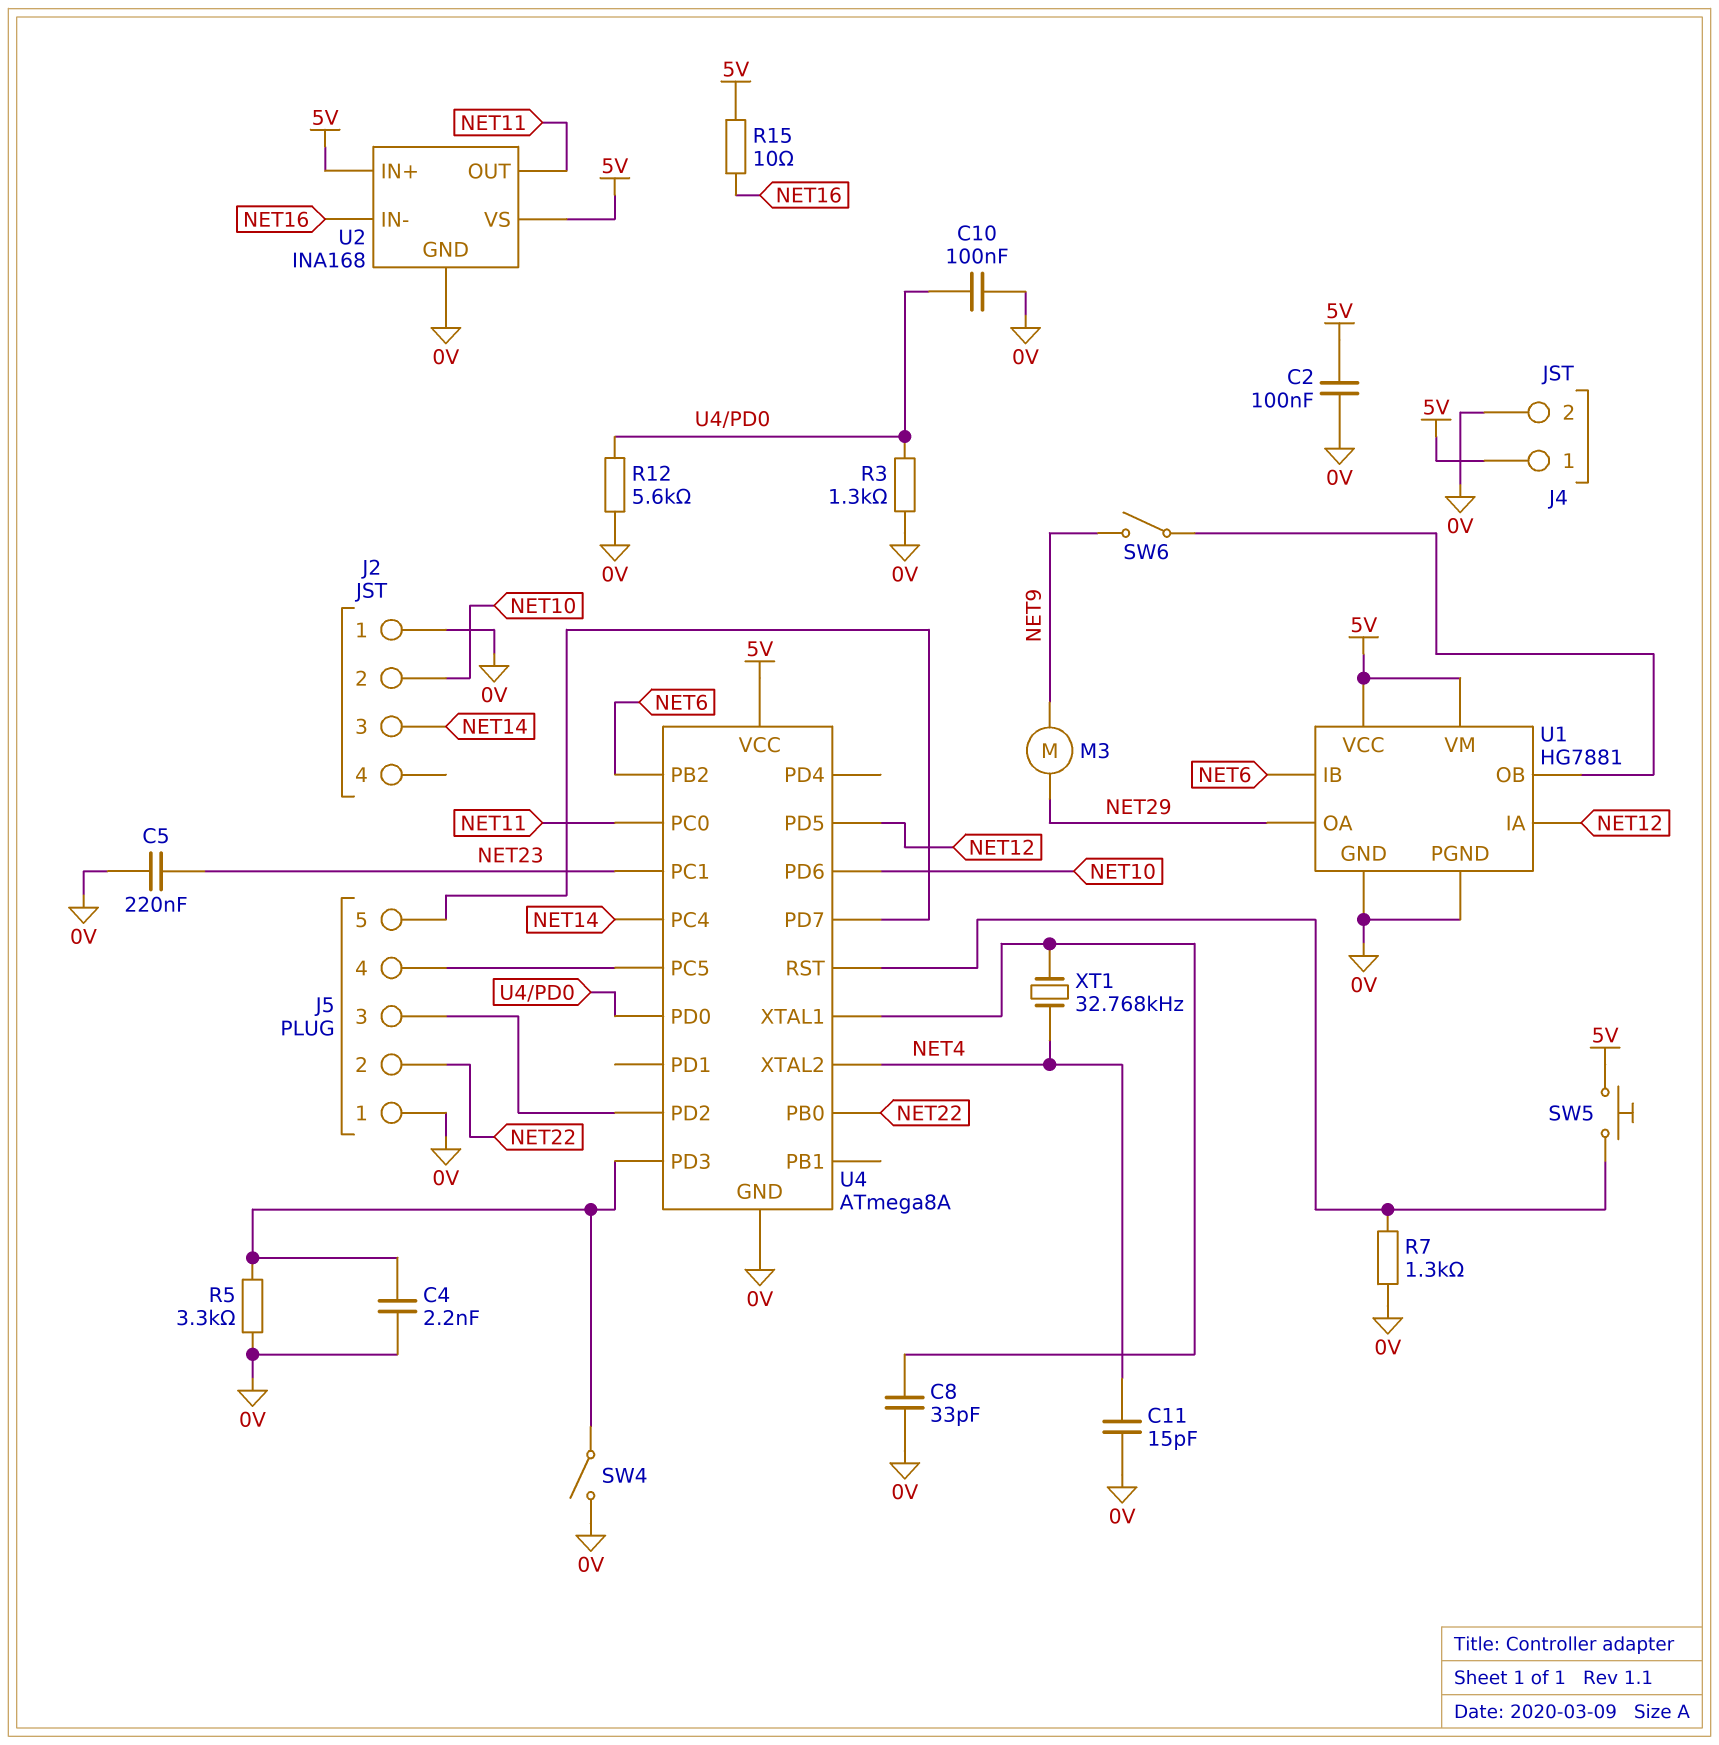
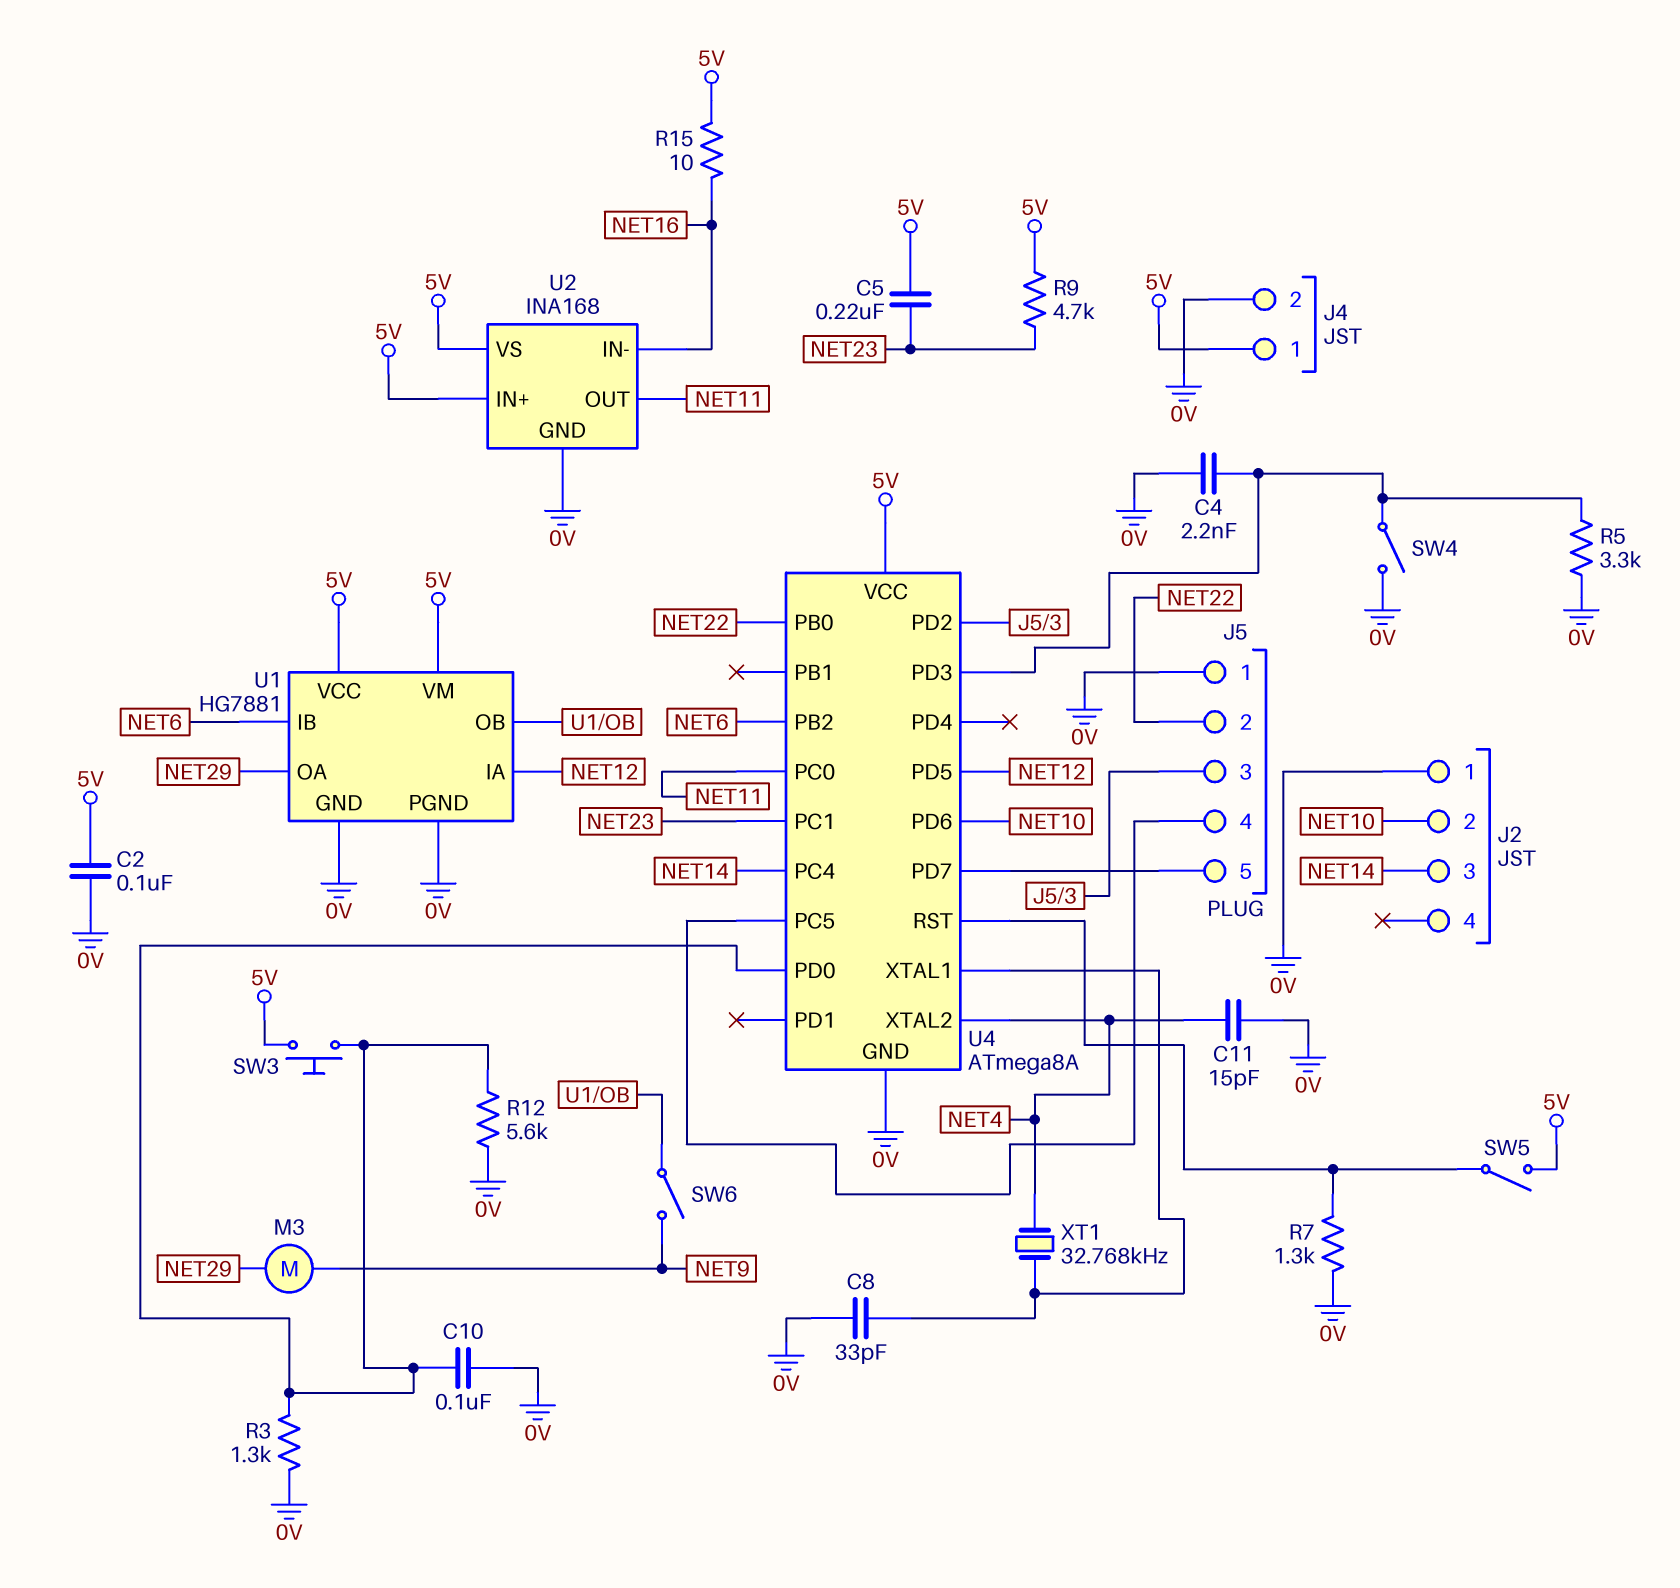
C5: 220nF (0V, NET23) -> 220nF (5V, NET23)
R9: none -> 4.7k (5V, NET23)
SW3: none -> button (5V, U4/PD0)
SW5: button (5V, U4/RST) -> switch (5V, U4/RST)

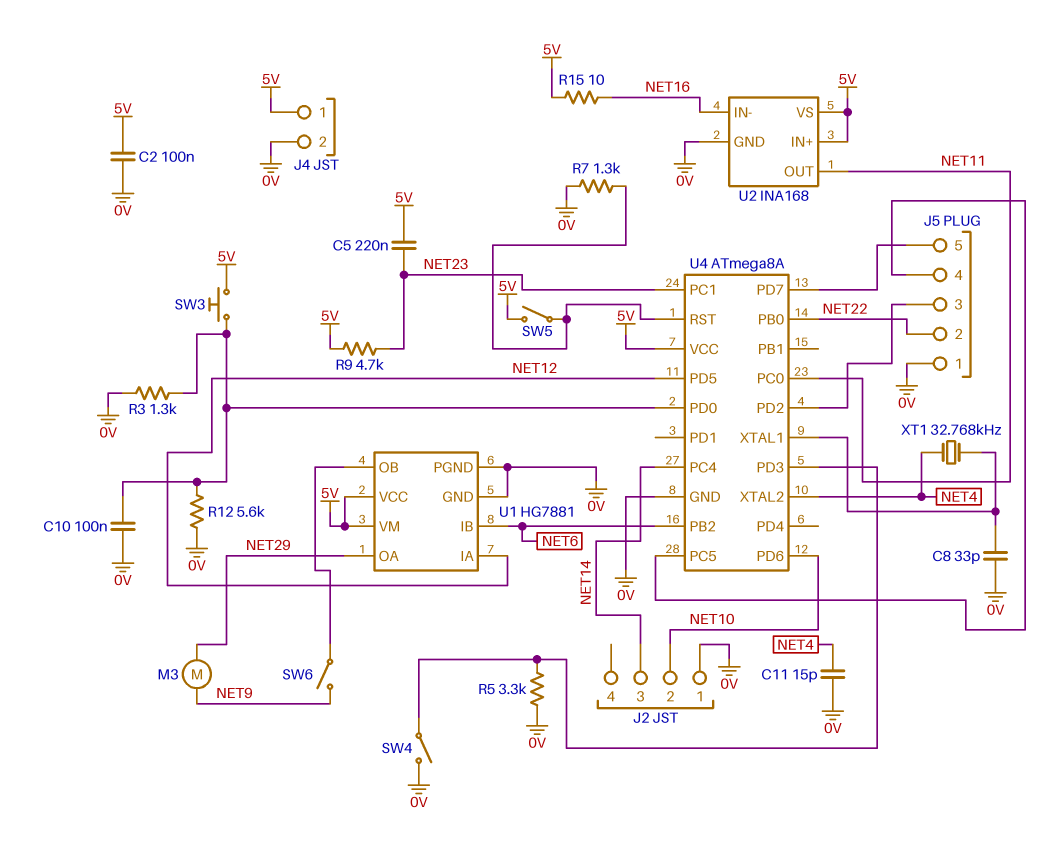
C4: 2.2nF (0V, U4/PD3) -> none

